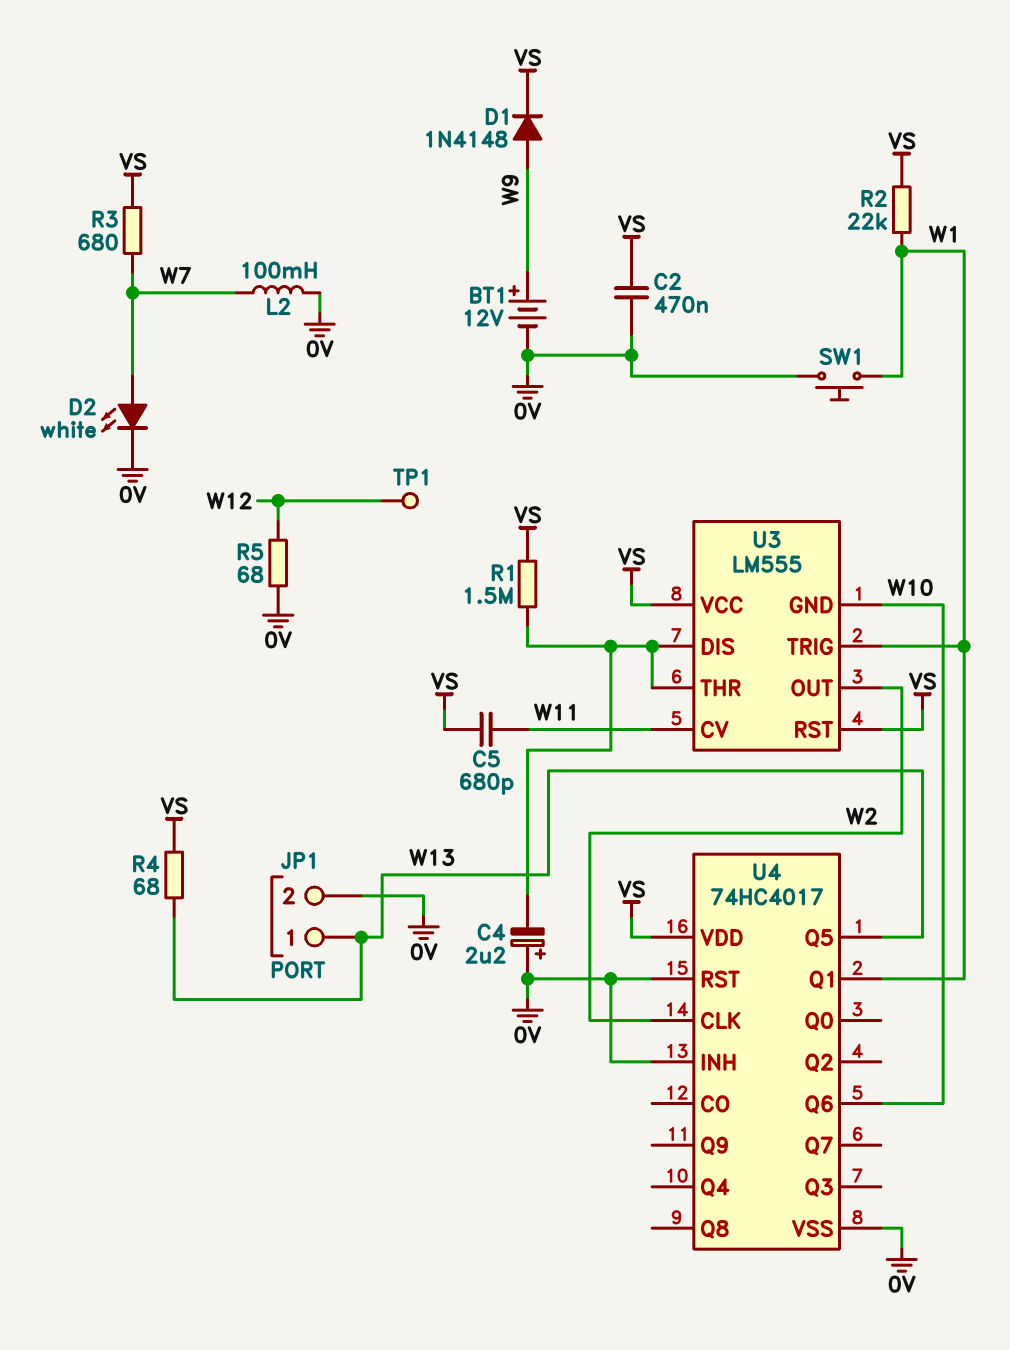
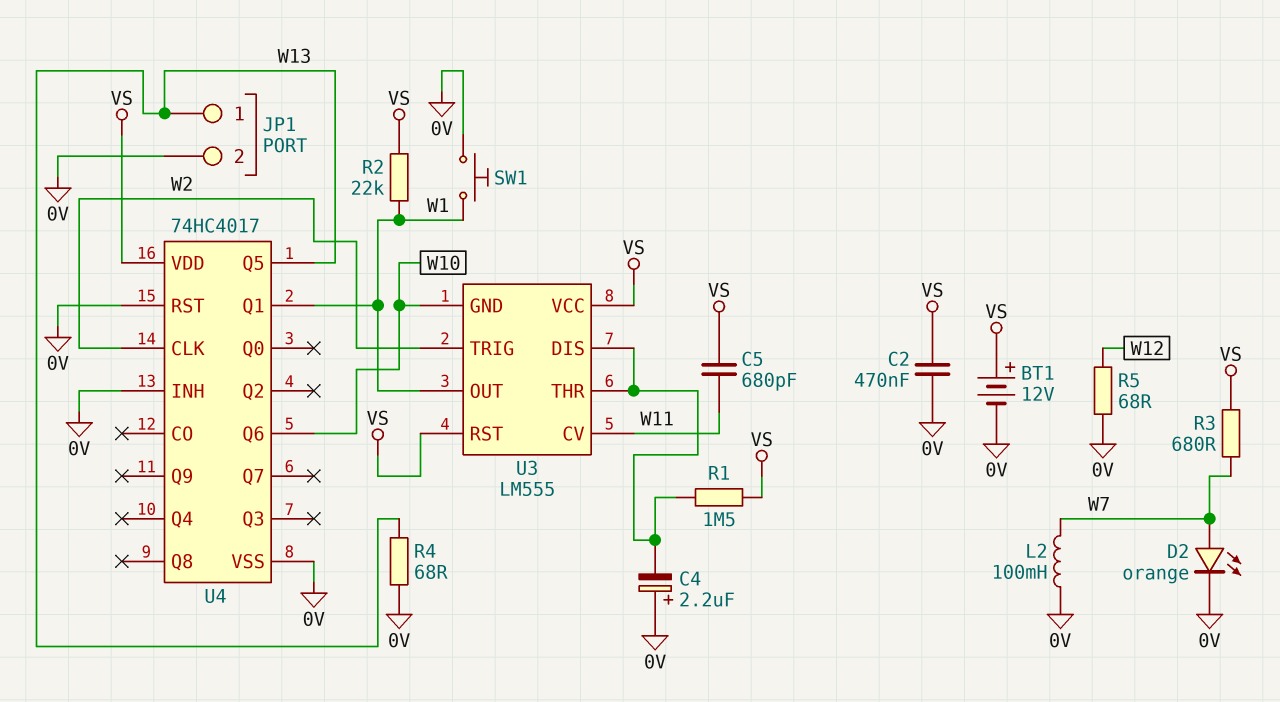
BT1: 12V (plus W9, minus 0V) -> 12V (plus VS, minus 0V)
D1: diode 1N4148 (A W9, K VS) -> none
D2: LED white (A W7, K 0V) -> LED orange (A W7, K 0V)
R4: 68 (VS, W13) -> 68 (0V, W13)
TP1: test point (W12) -> none
U3 pin OUT: W2 -> W1
U3 pin TRIG: W1 -> W2

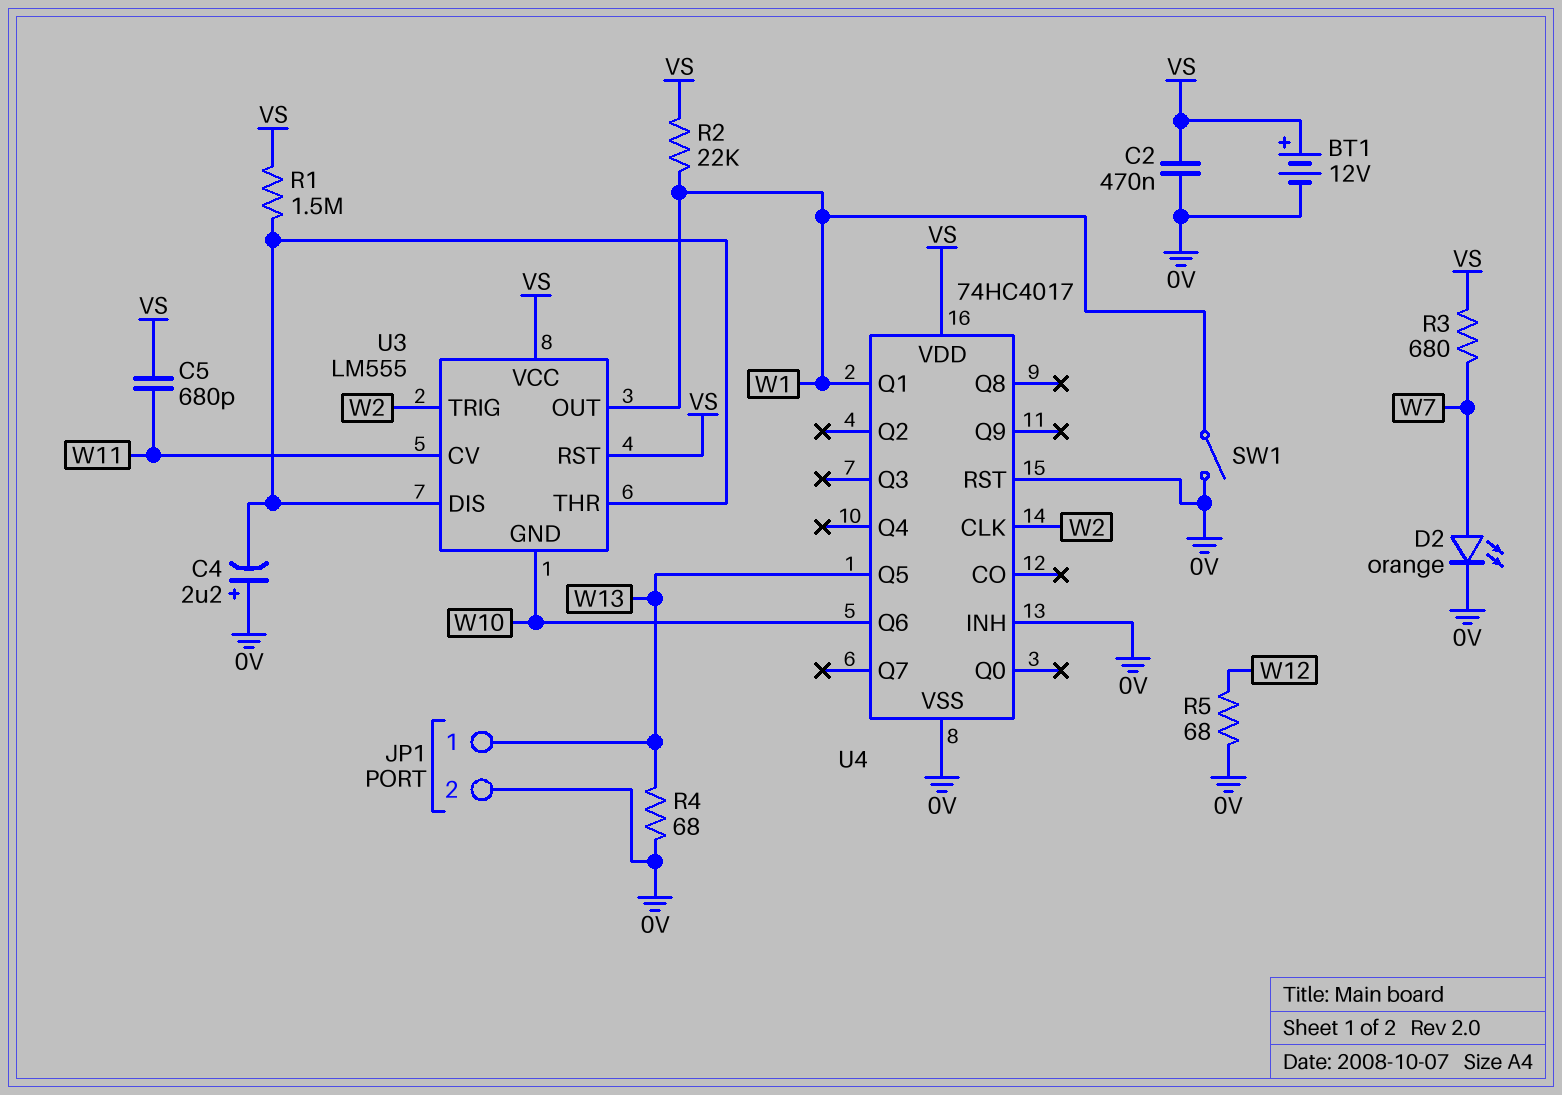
L2: 100mH (0V, W7) -> none
SW1: button (0V, W1) -> switch (0V, W1)

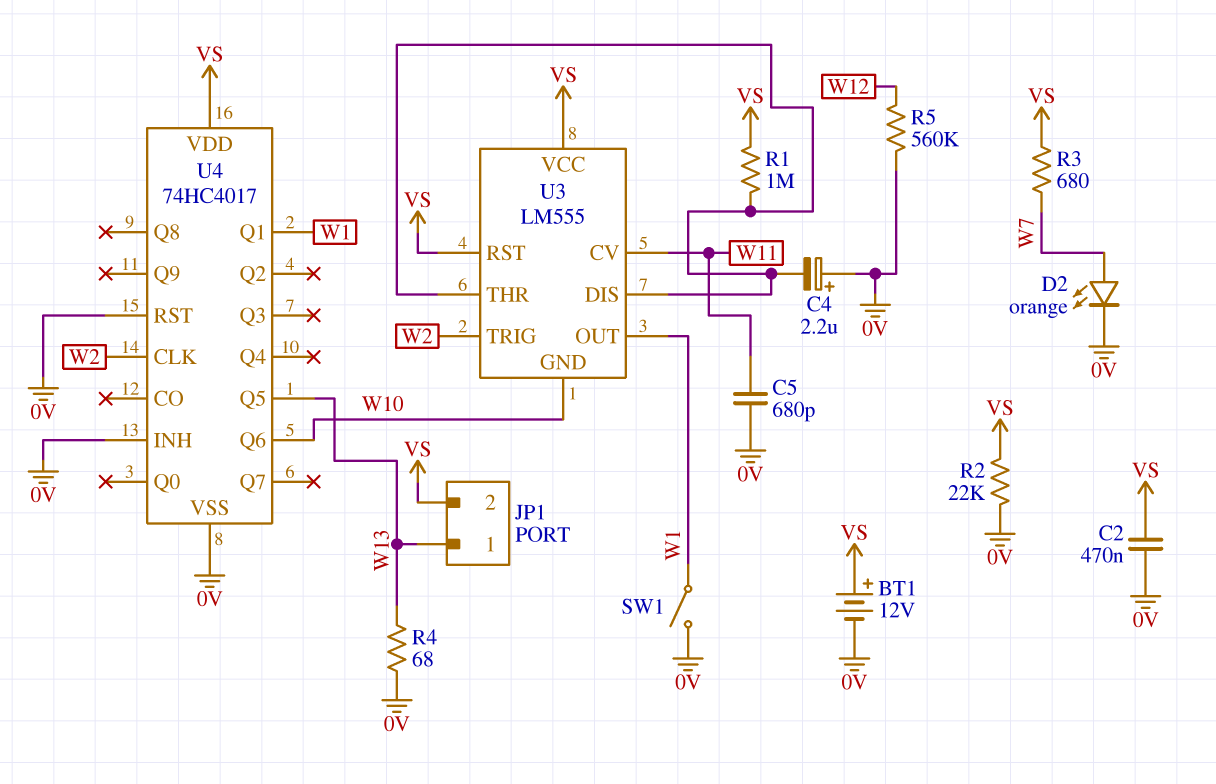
C5: 680pF (VS, W11) -> 680pF (0V, W11)
JP1 pin 2: 0V -> VS
R1: 1.5M (U3/DIS, VS) -> 1M (U3/DIS, VS)
R2: 22k (VS, W1) -> 22k (0V, VS)
R5: 68 (0V, W12) -> 560k (0V, W12)

